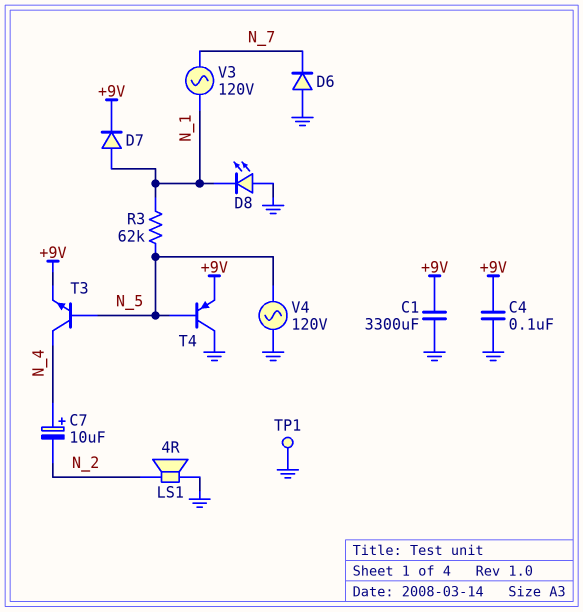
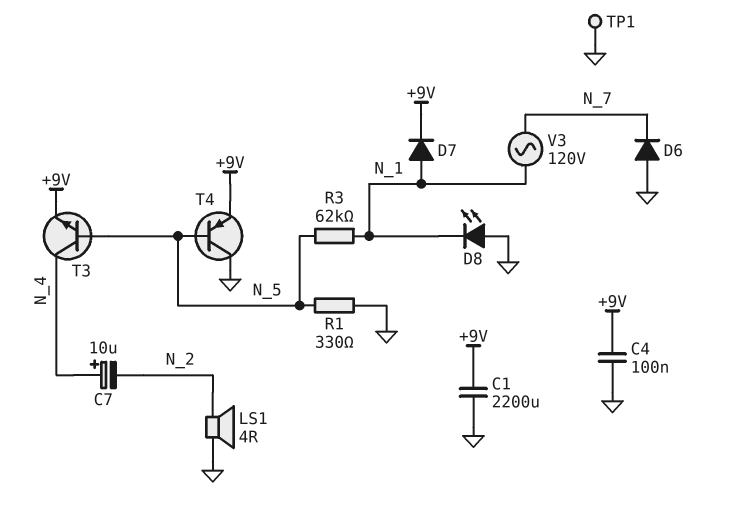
C1: 3300uF (+9V, GND) -> 2200uF (+9V, GND)
R1: none -> 330 (GND, N_5)
V4: AC 120V (GND, N_5) -> none

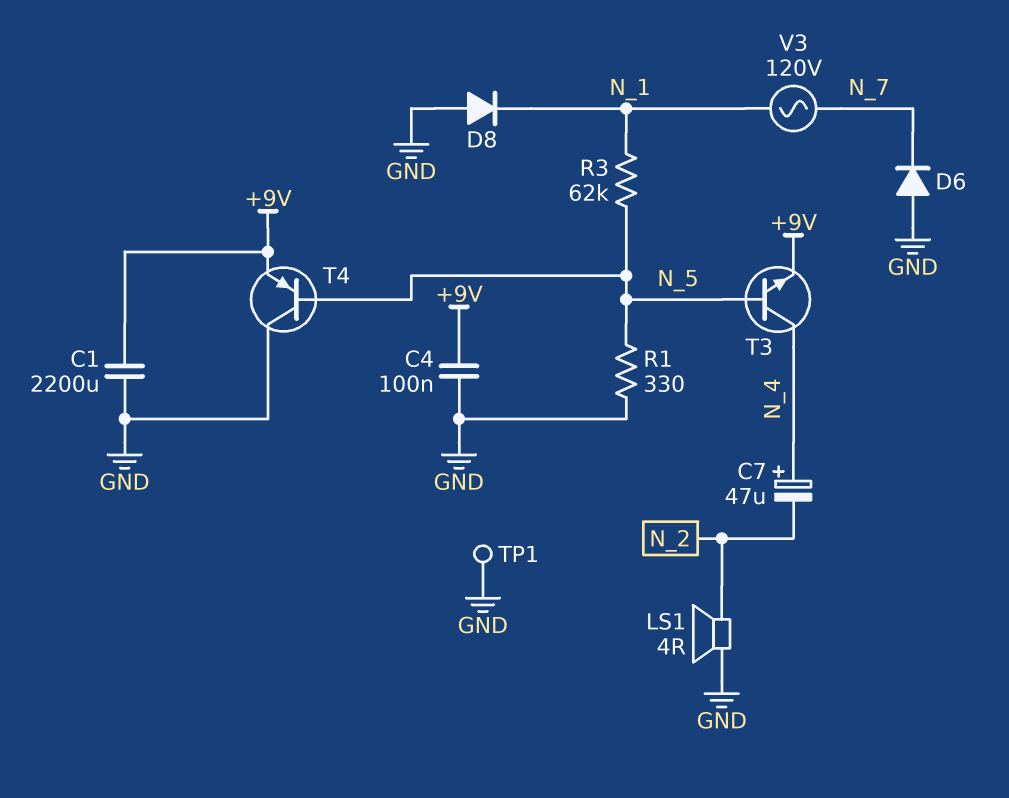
C7: 10uF (plus N_4, minus N_2) -> 47uF (plus N_4, minus N_2)
D7: diode (A N_1, K +9V) -> none
D8: LED (A GND, K N_1) -> diode (A GND, K N_1)

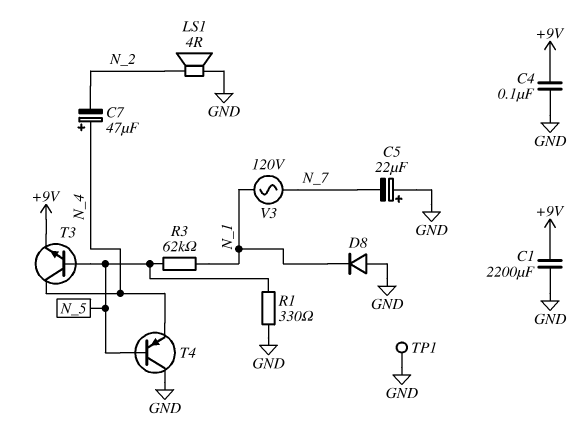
C5: none -> 22uF (plus GND, minus N_7)
D6: diode (A GND, K N_7) -> none
T4: PNP (B N_5, C GND, E +9V) -> PNP (B N_5, C GND, E N_4)

